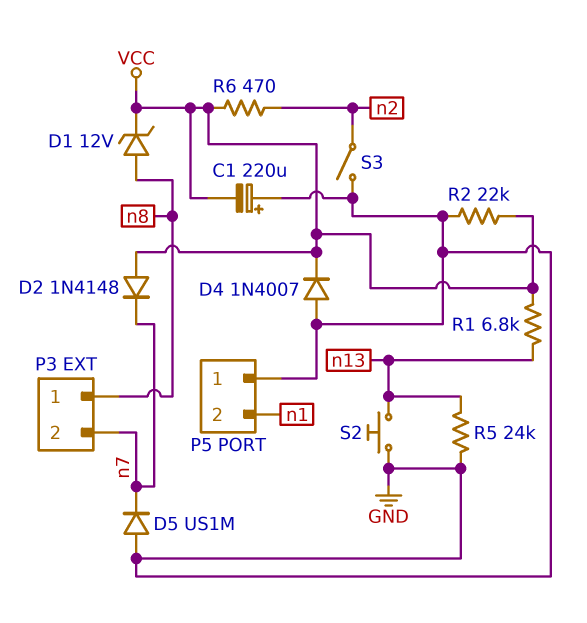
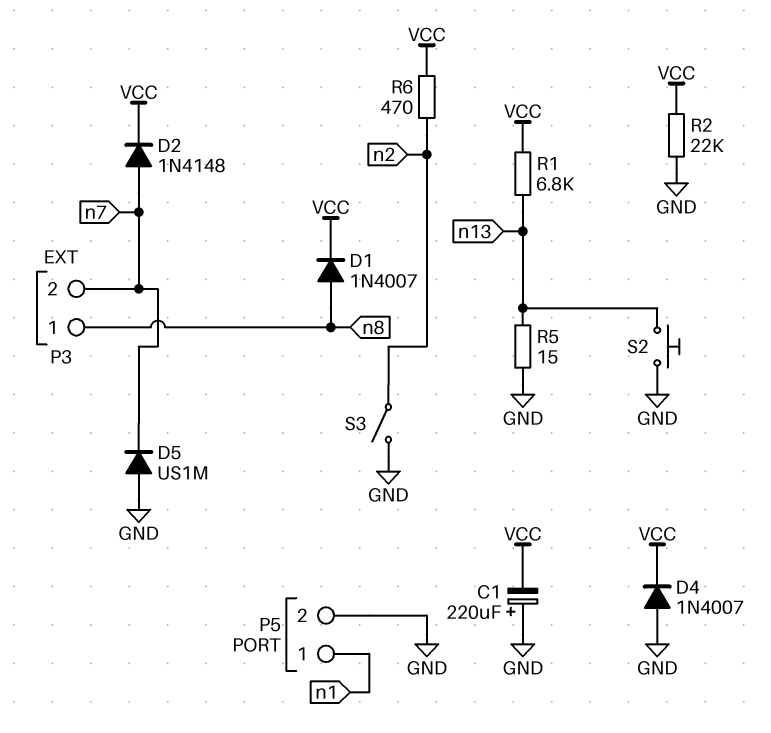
D1: zener 12V (A n8, K VCC) -> diode 1N4007 (A n8, K VCC)
D2: diode 1N4148 (A VCC, K n7) -> diode 1N4148 (A n7, K VCC)
P5 pin 1: GND -> n1
P5 pin 2: n1 -> GND
R5: 24k (GND, n13) -> 15 (GND, n13)

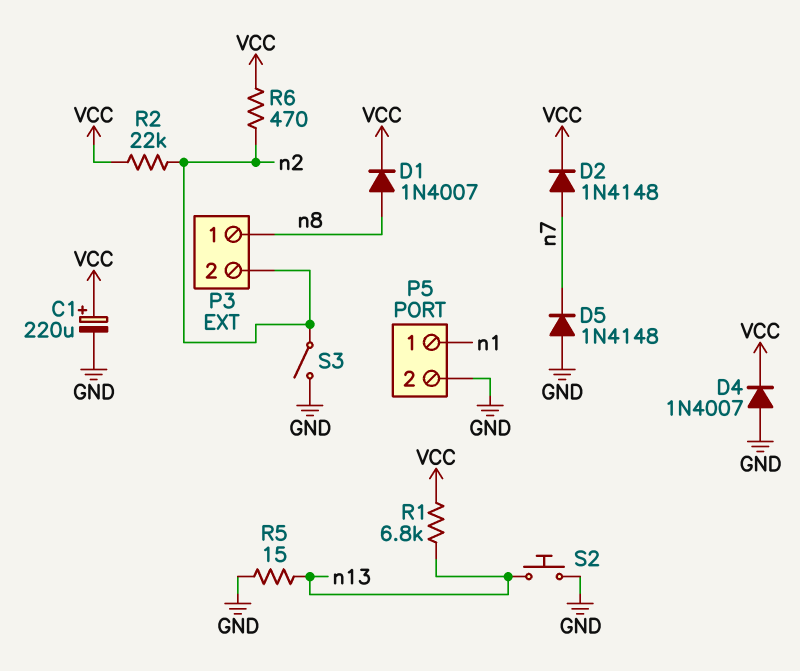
C1: 220uF (plus GND, minus VCC) -> 220uF (plus VCC, minus GND)
D5: diode US1M (A GND, K n7) -> diode 1N4148 (A GND, K n7)
P3 pin 2: n7 -> n2
R2: 22k (GND, VCC) -> 22k (VCC, n2)

